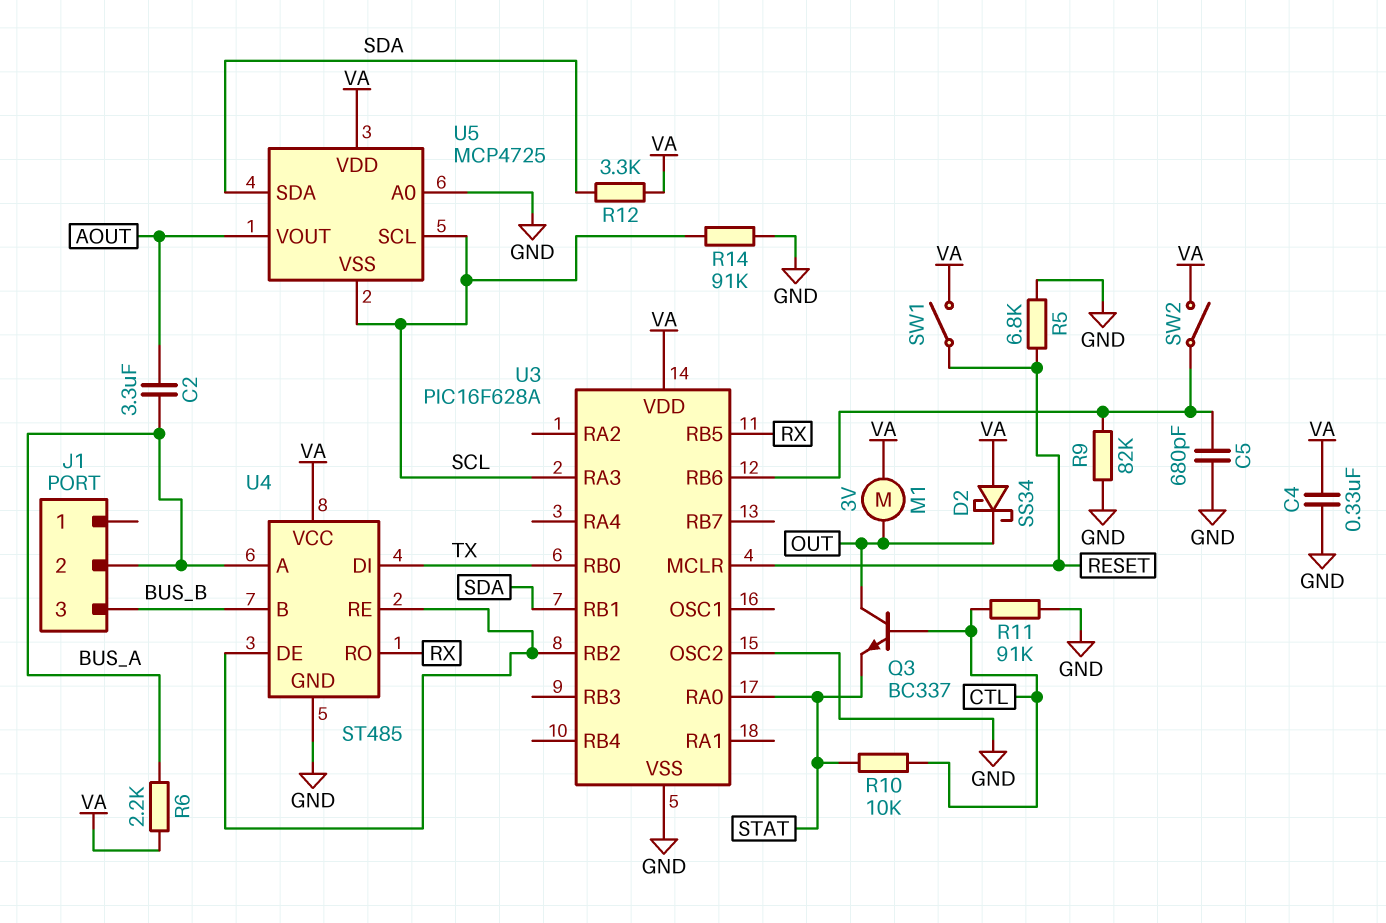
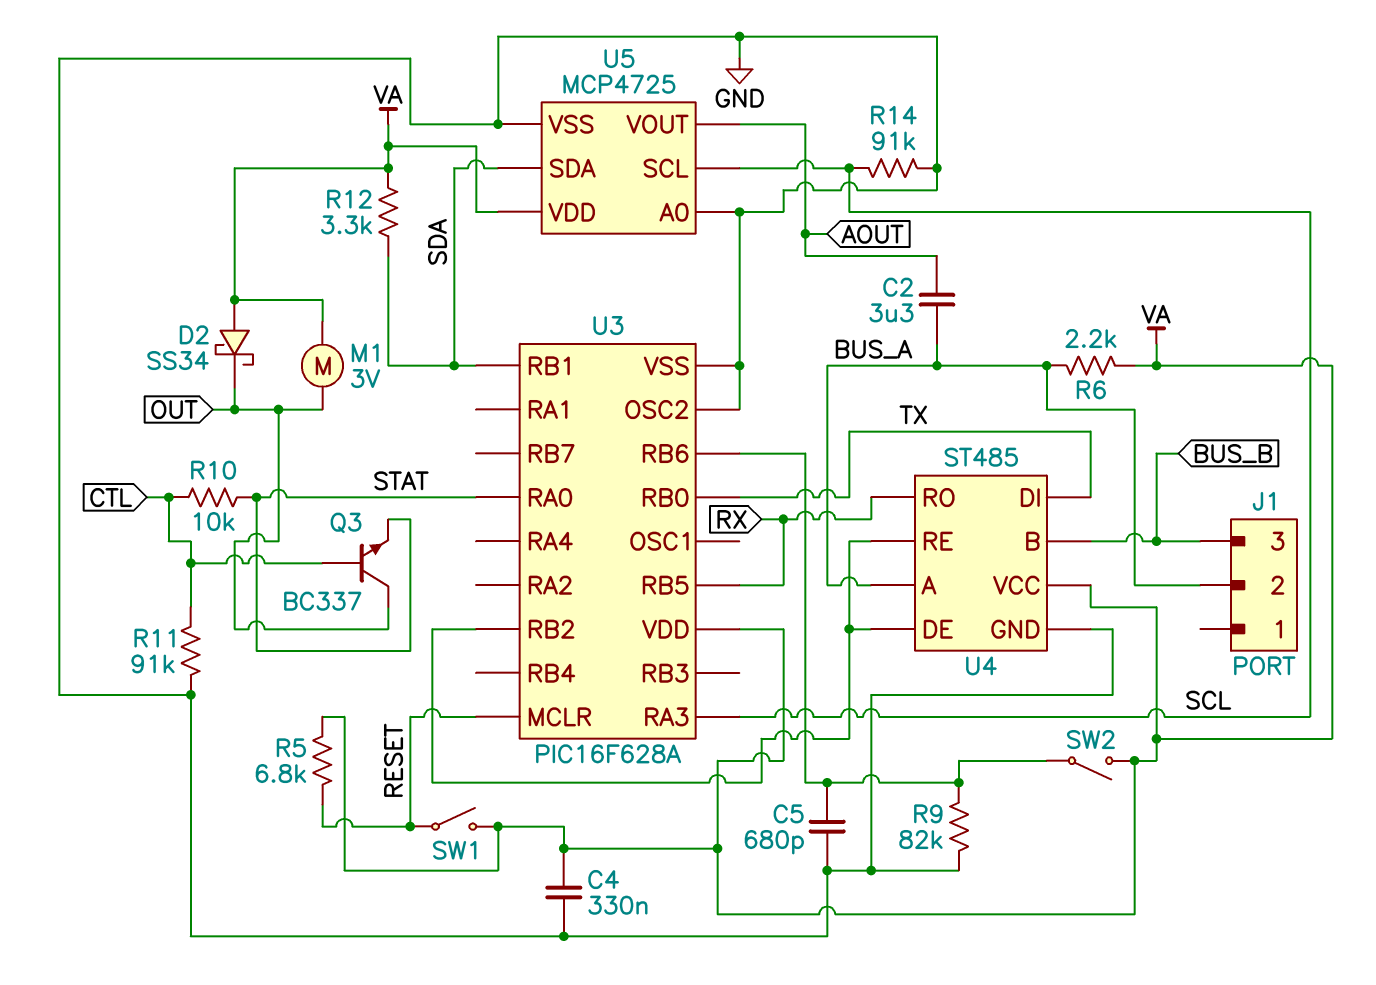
R5: 6.8k (GND, RESET) -> 6.8k (RESET, VA)
U5 pin VSS: SCL -> GND

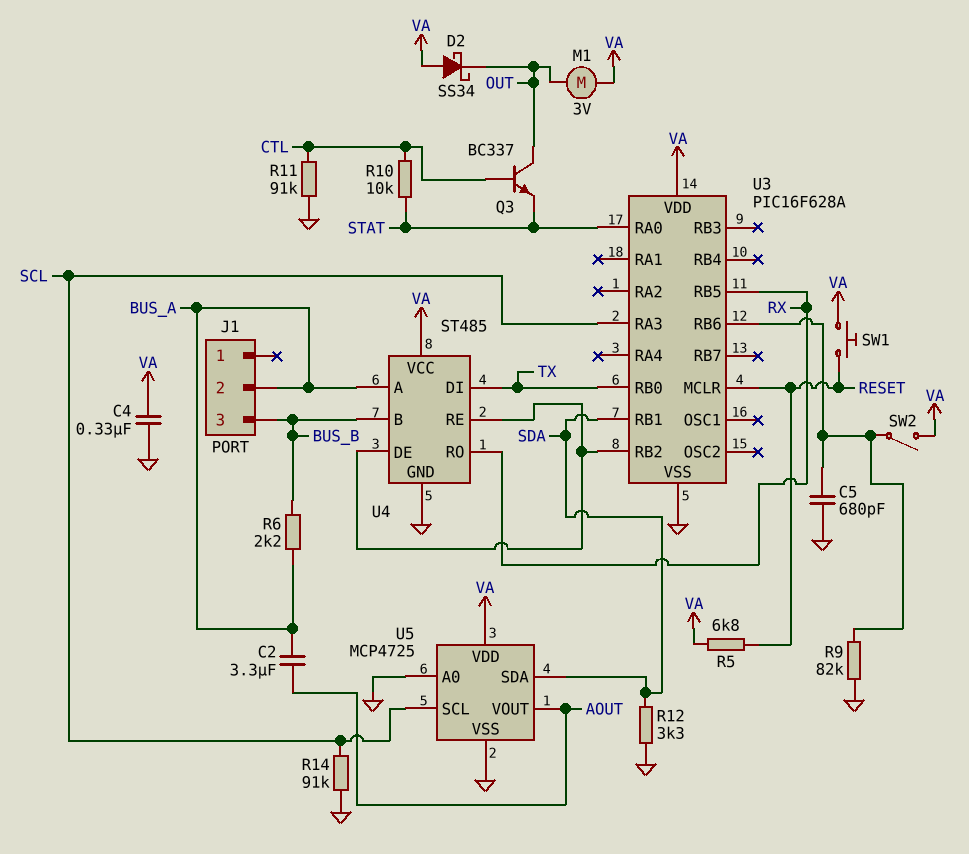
R6: 2.2k (BUS_A, VA) -> 2.2k (BUS_A, BUS_B)
R12: 3.3k (SDA, VA) -> 3.3k (GND, SDA)
SW1: switch (RESET, VA) -> button (RESET, VA)
U3 pin OSC2: GND -> none

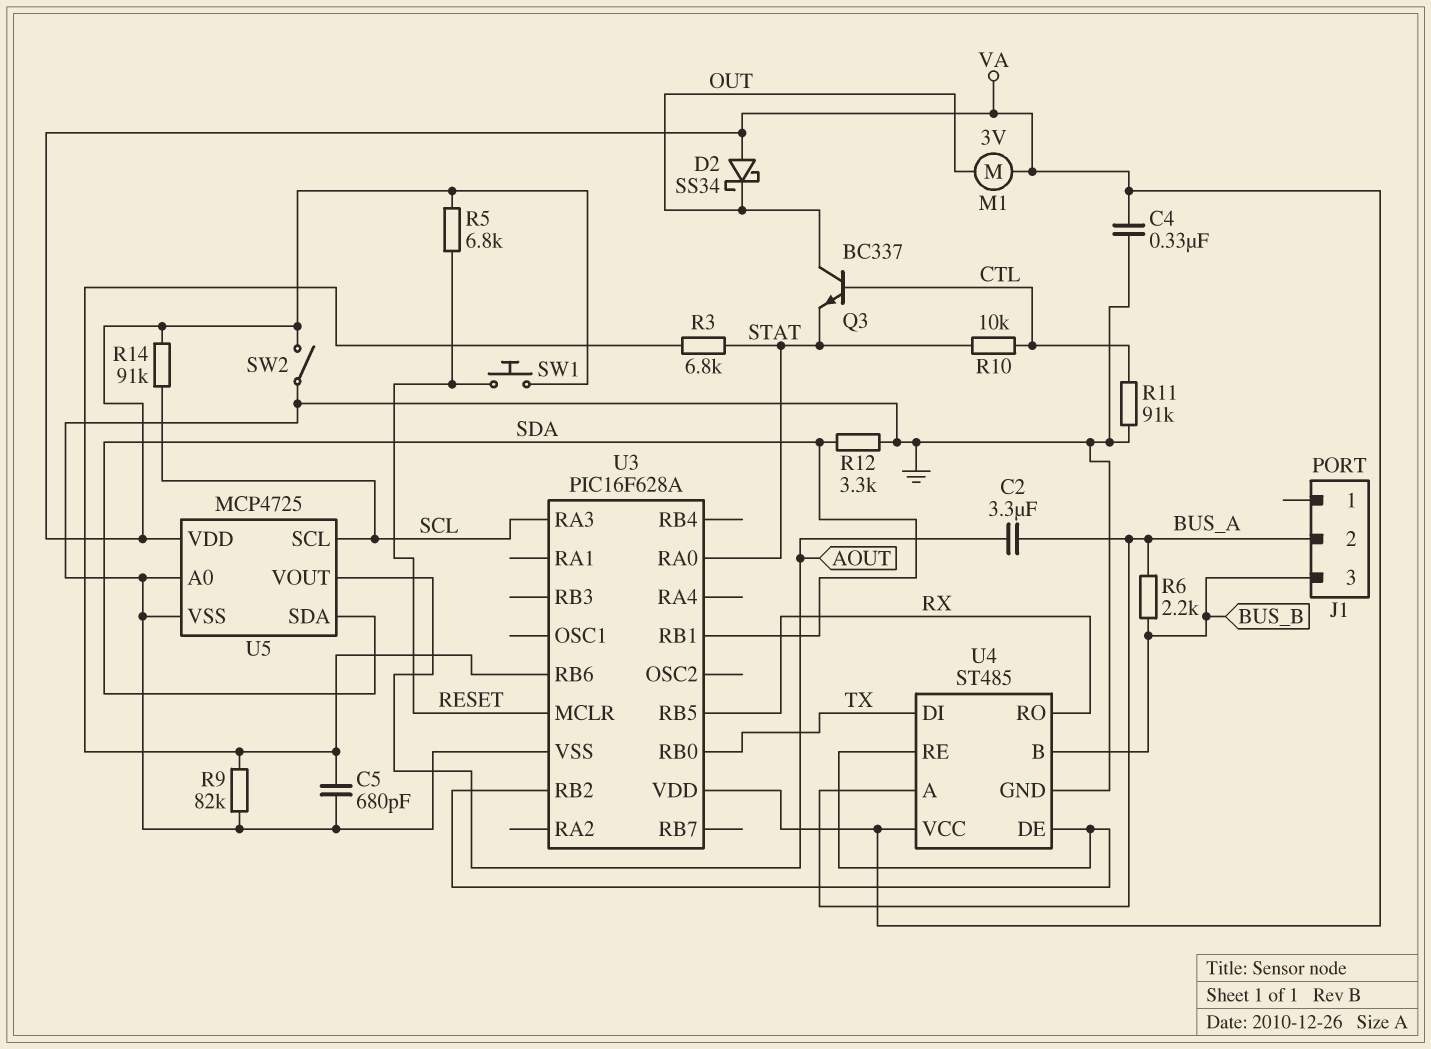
R3: none -> 6.8k (STAT, U3/RB6)
R14: 91k (GND, SCL) -> 91k (SCL, VA)
SW2: switch (U3/RB6, VA) -> switch (GND, VA)

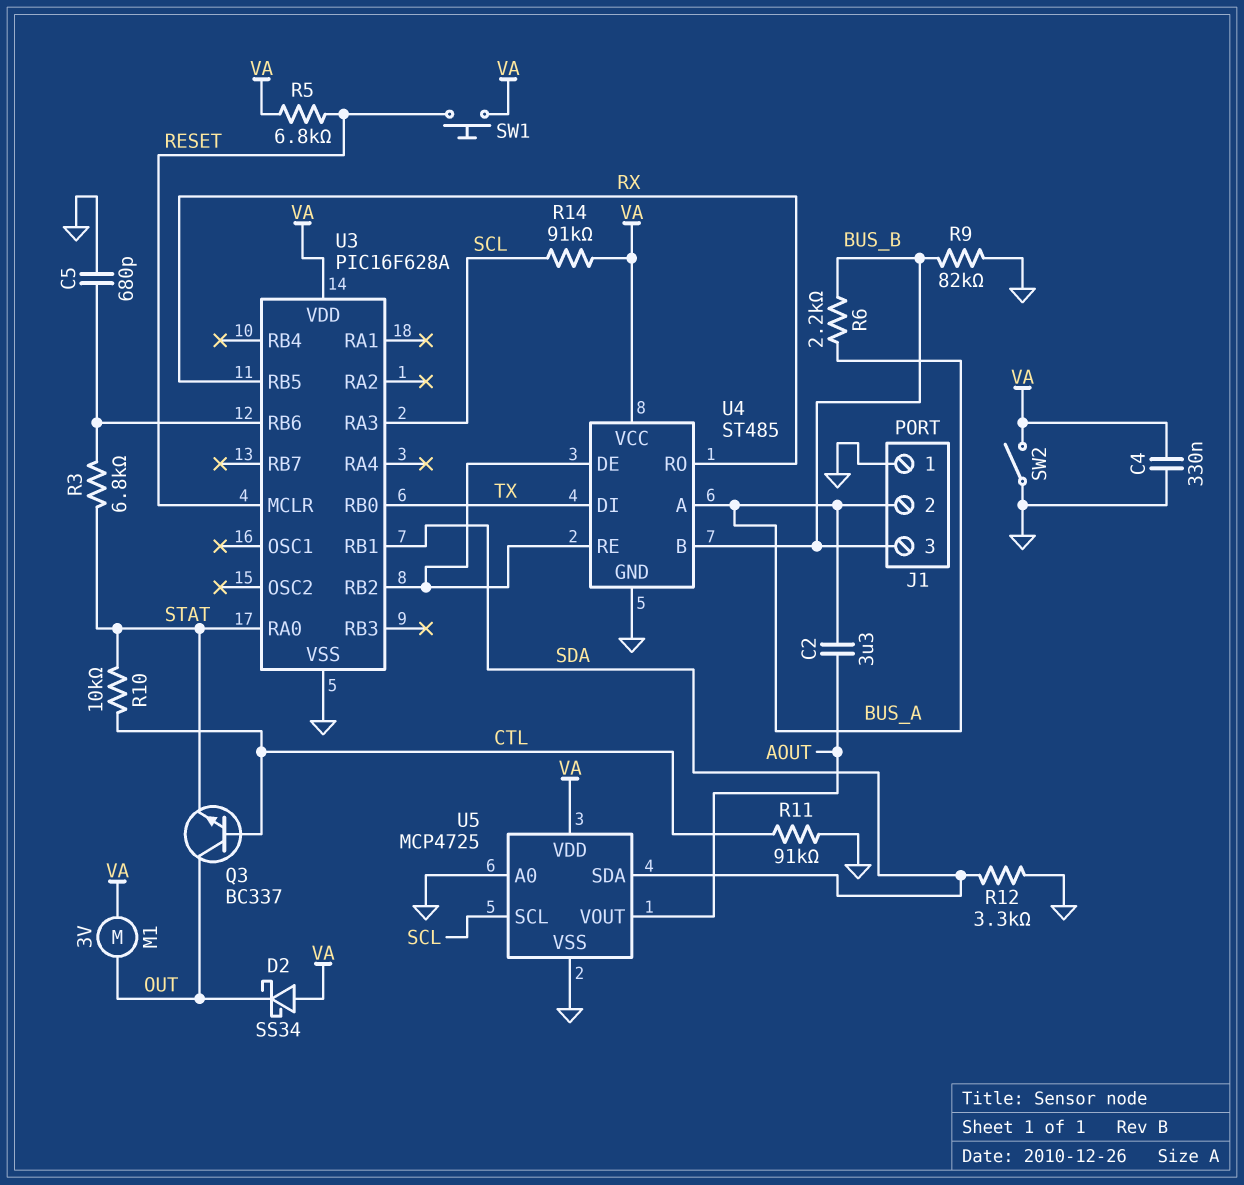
J1 pin 1: none -> GND
R9: 82k (GND, U3/RB6) -> 82k (BUS_B, GND)

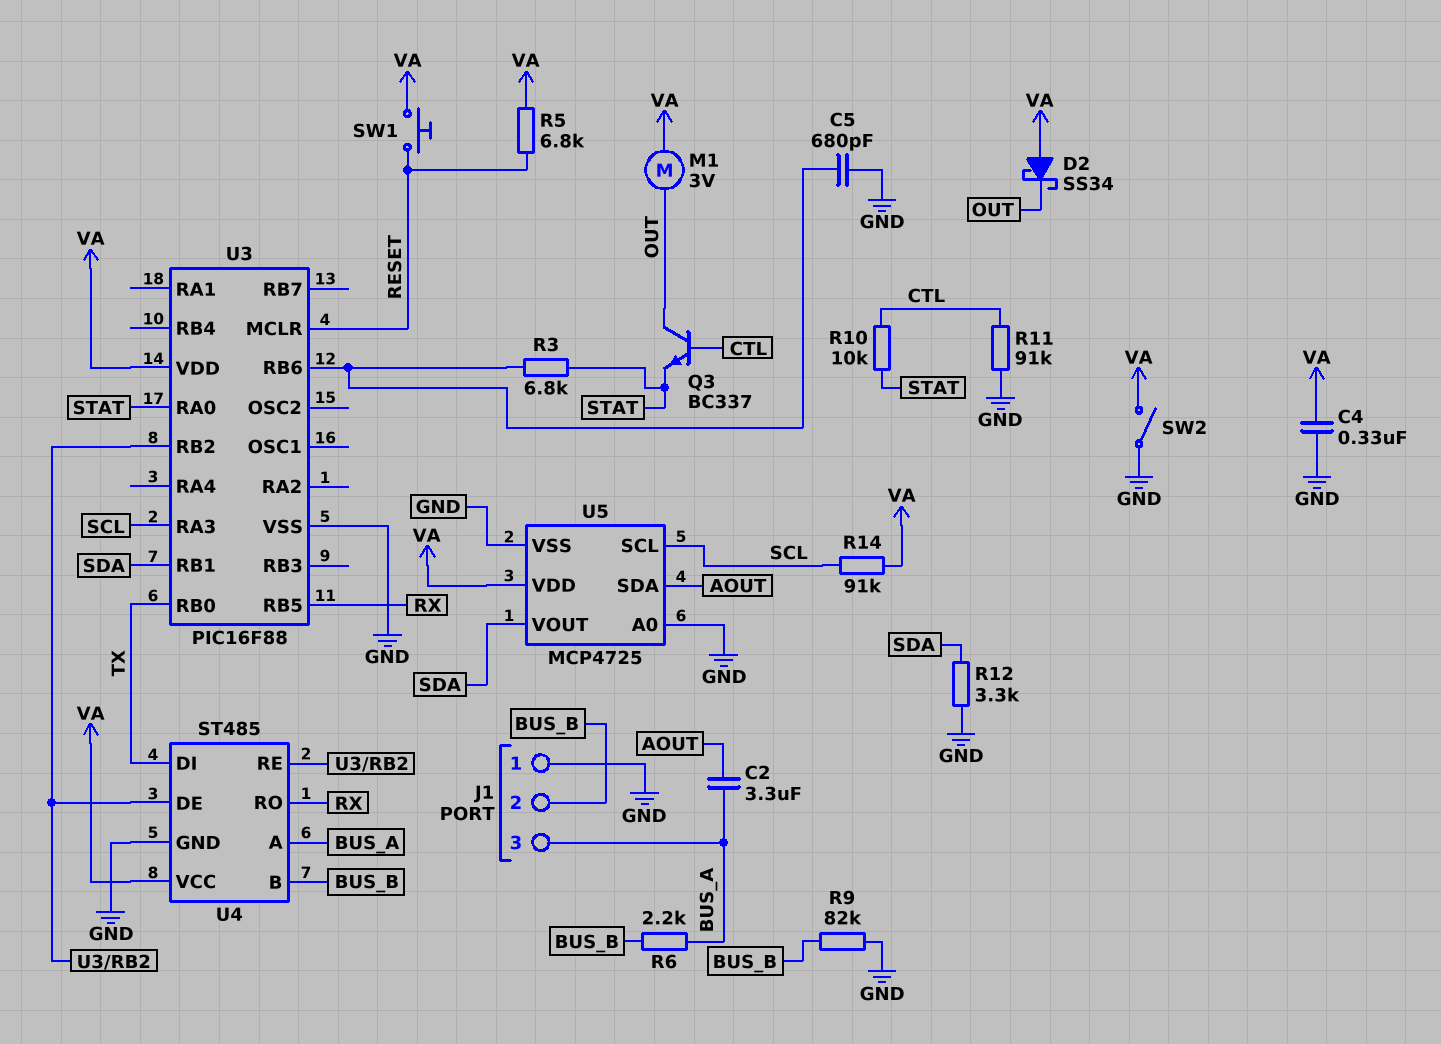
J1 pin 2: BUS_A -> BUS_B
J1 pin 3: BUS_B -> BUS_A
U3: PIC16F628A -> PIC16F88
U5 pin SDA: SDA -> AOUT
U5 pin VOUT: AOUT -> SDA

